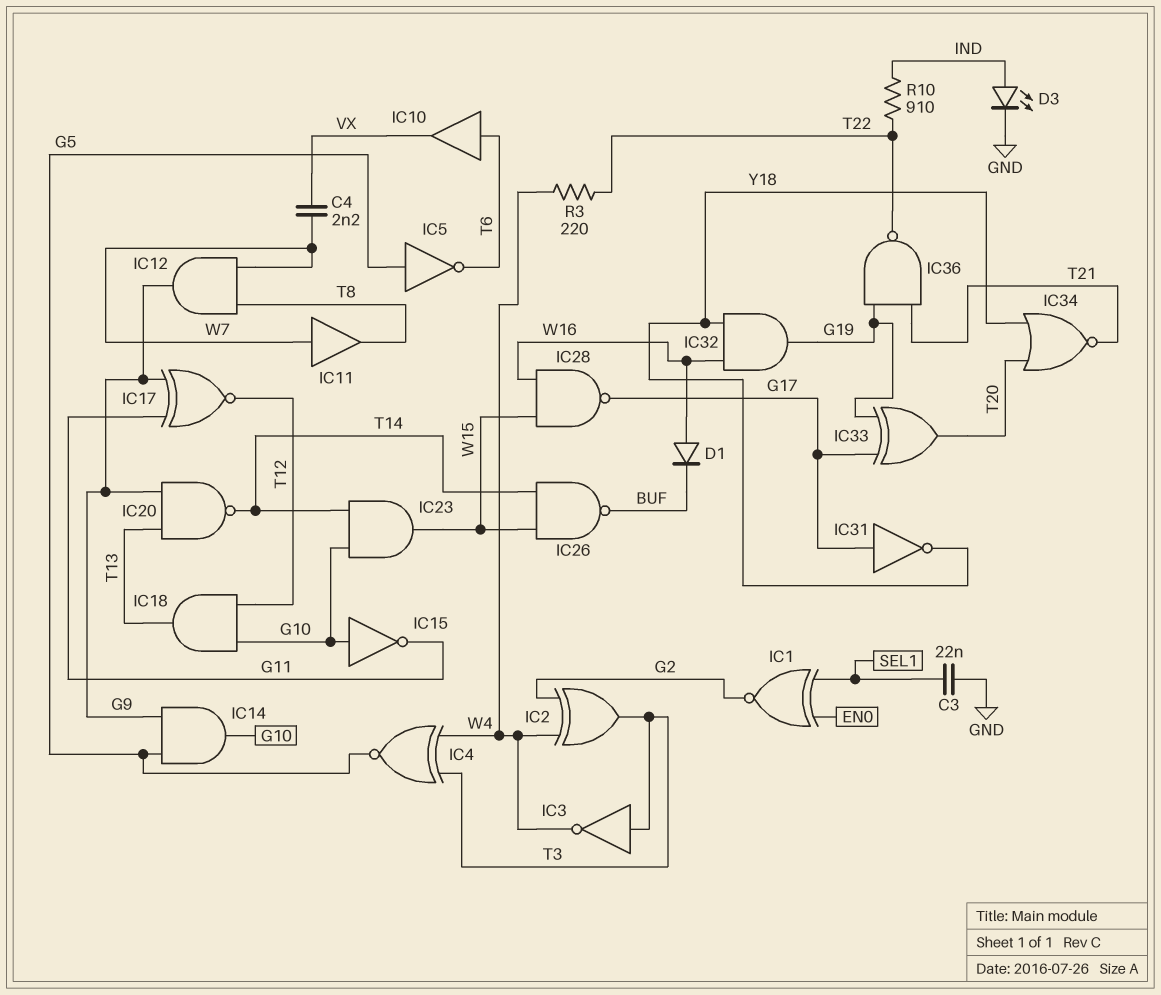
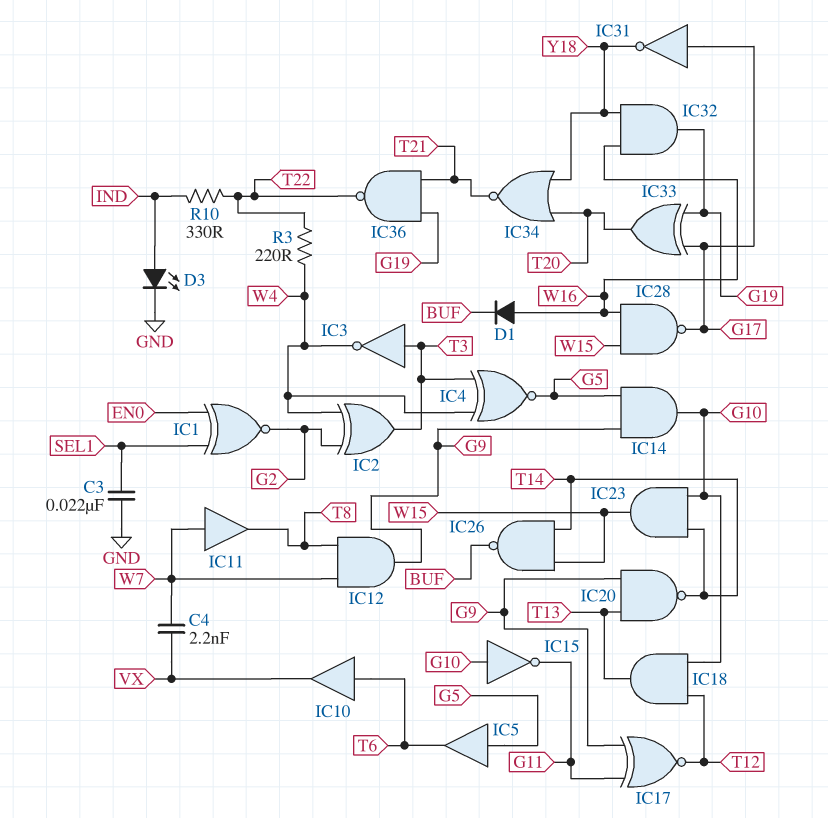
IC5: NOT (in G5, out T6) -> buffer (in G5, out T6)
R10: 910 (IND, T22) -> 330 (IND, T22)

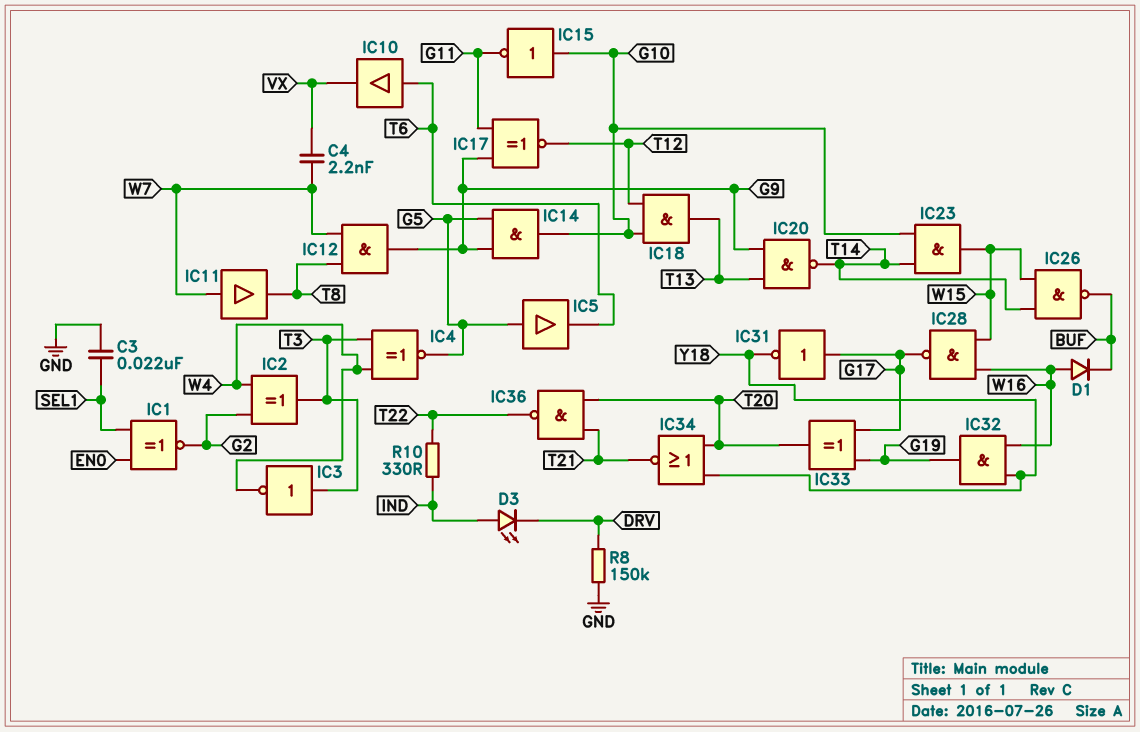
D3: LED (A IND, K GND) -> LED (A IND, K DRV)
IC36: NAND (in G19, in T21, out T22) -> NAND (in T20, in T21, out T22)
R3: 220 (T22, W4) -> none
R8: none -> 150k (DRV, GND)

